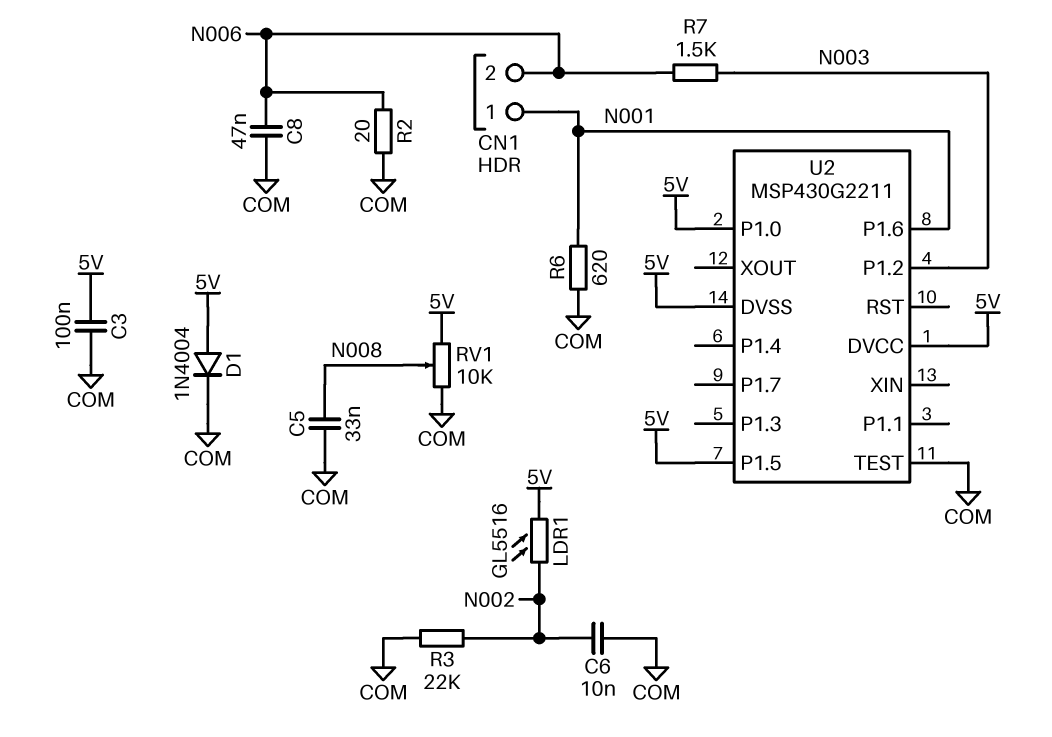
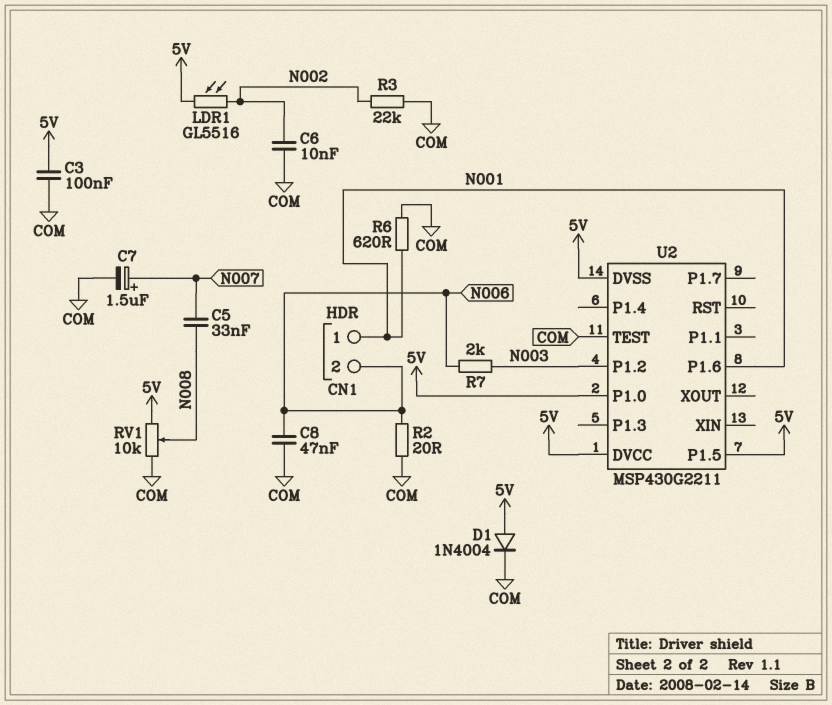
C5: 33nF (COM, N008) -> 33nF (N007, N008)
C7: none -> 1.5uF (plus N007, minus COM)
R7: 1.5k (N003, N006) -> 2k (N003, N006)

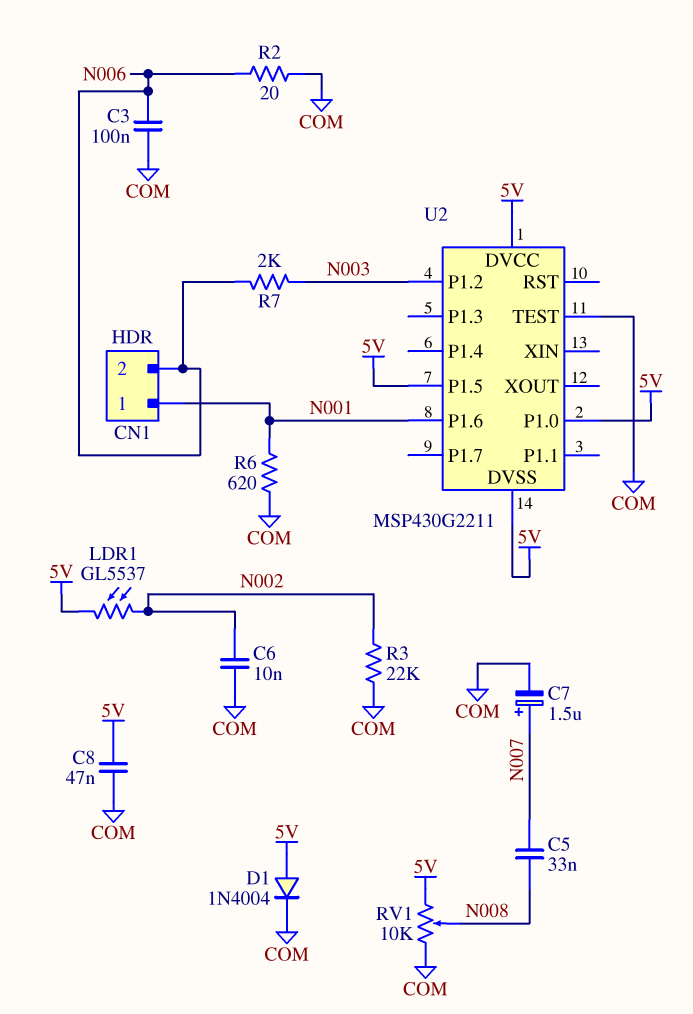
C3: 100nF (5V, COM) -> 100nF (COM, N006)
C8: 47nF (COM, N006) -> 47nF (5V, COM)
LDR1: GL5516 (5V, N002) -> GL5537 (5V, N002)

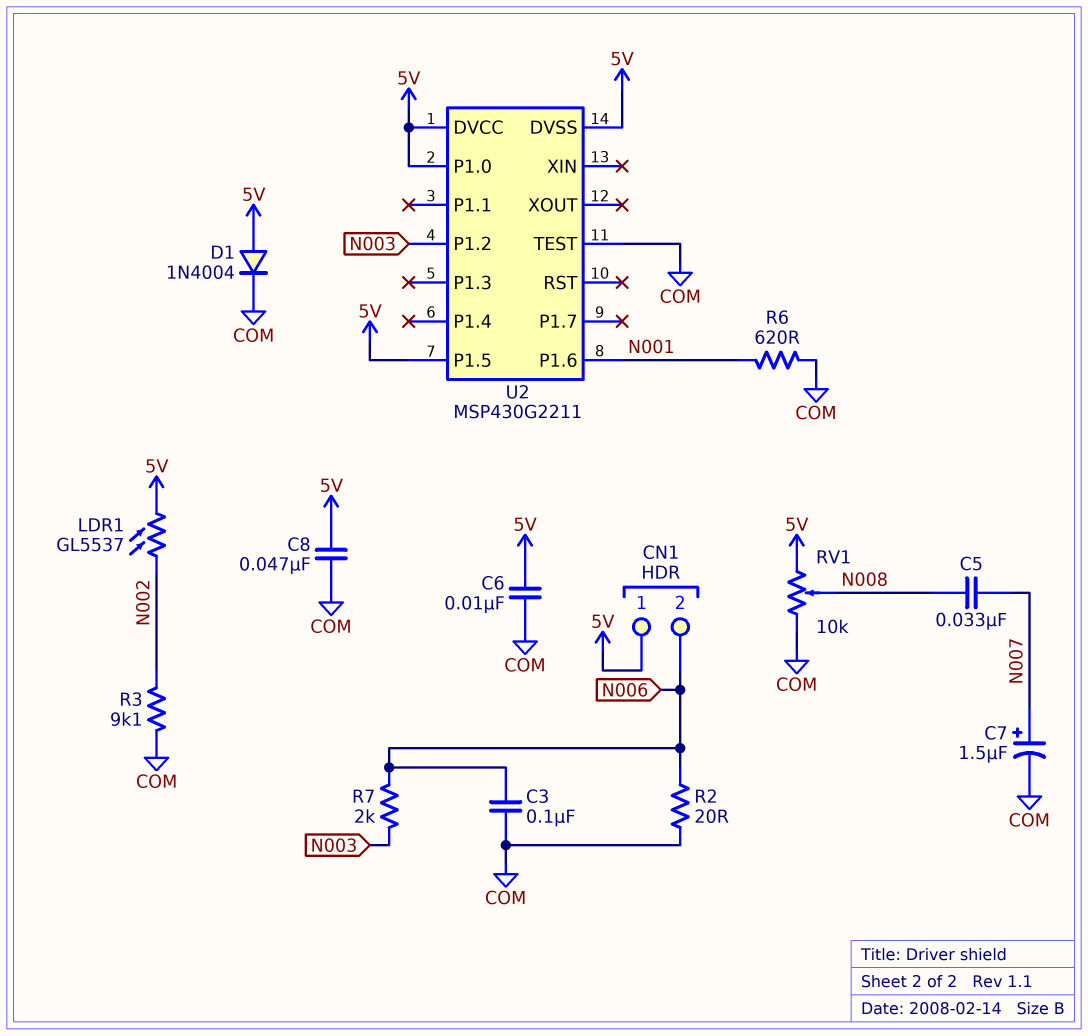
C6: 10nF (COM, N002) -> 10nF (5V, COM)
CN1 pin 1: N001 -> 5V
R3: 22k (COM, N002) -> 9.1k (COM, N002)

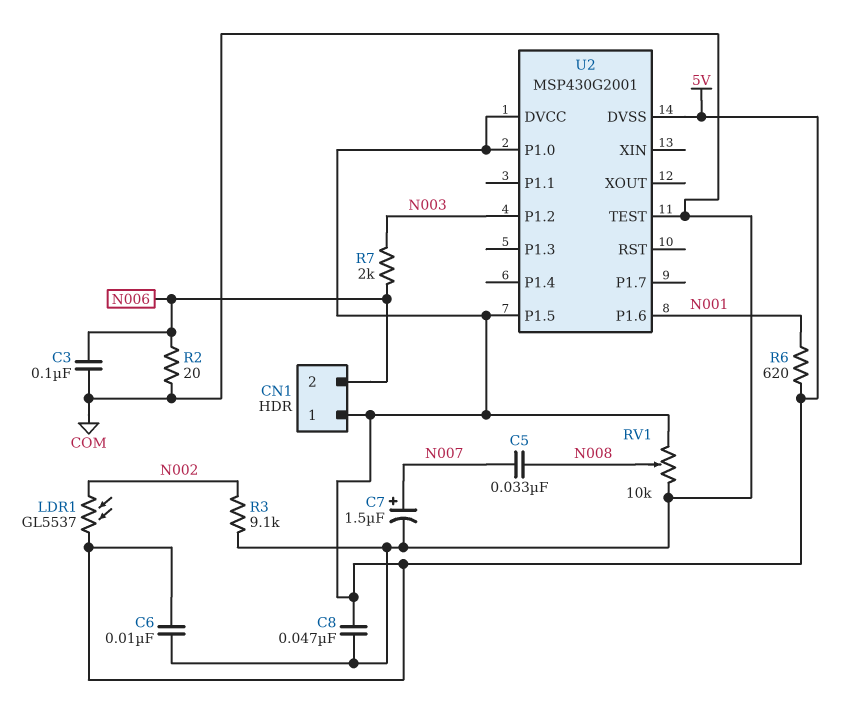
D1: diode 1N4004 (A 5V, K COM) -> none
R6: 620 (COM, N001) -> 620 (5V, N001)
U2: MSP430G2211 -> MSP430G2001

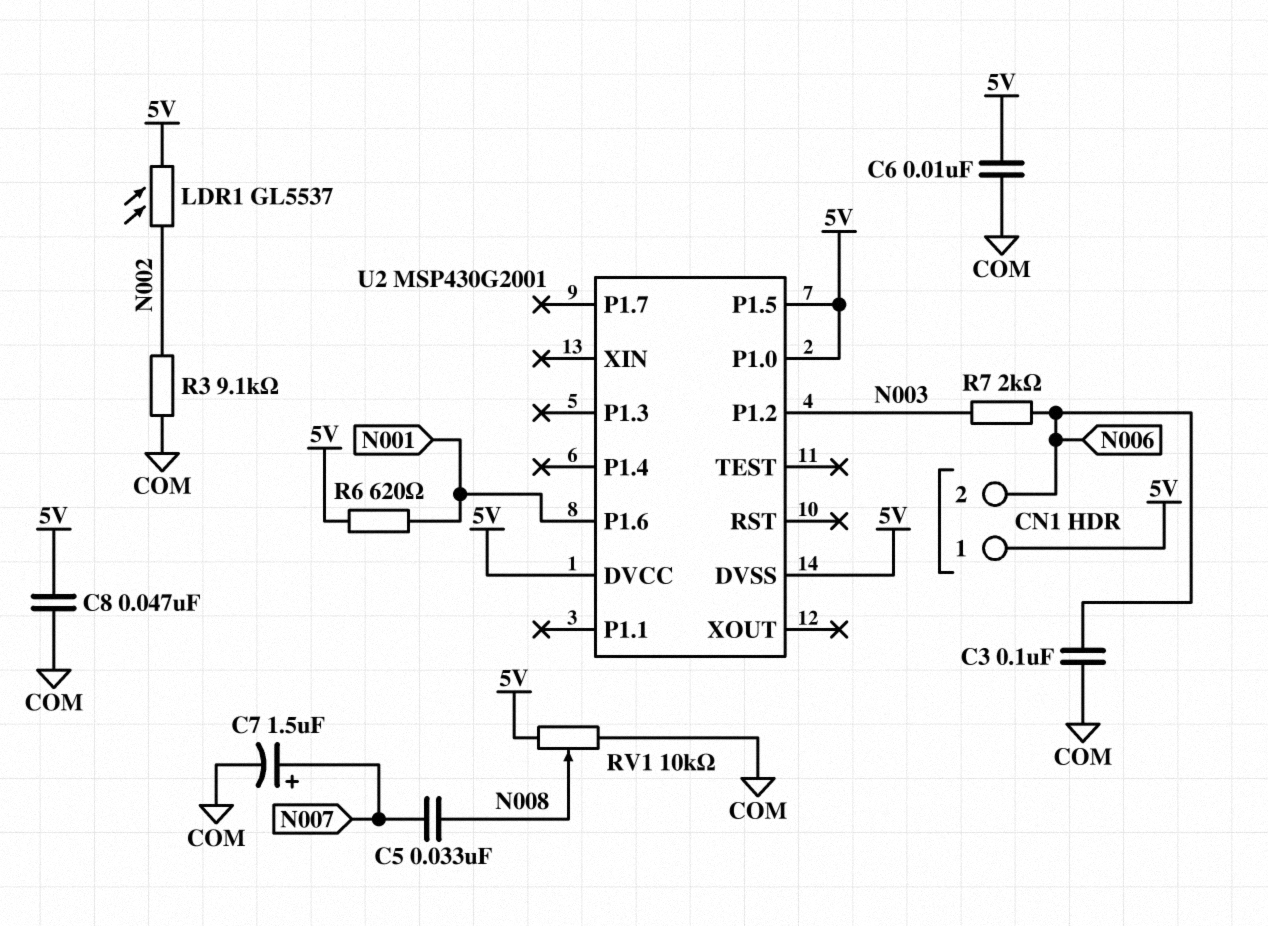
R2: 20 (COM, N006) -> none
U2 pin TEST: COM -> none

